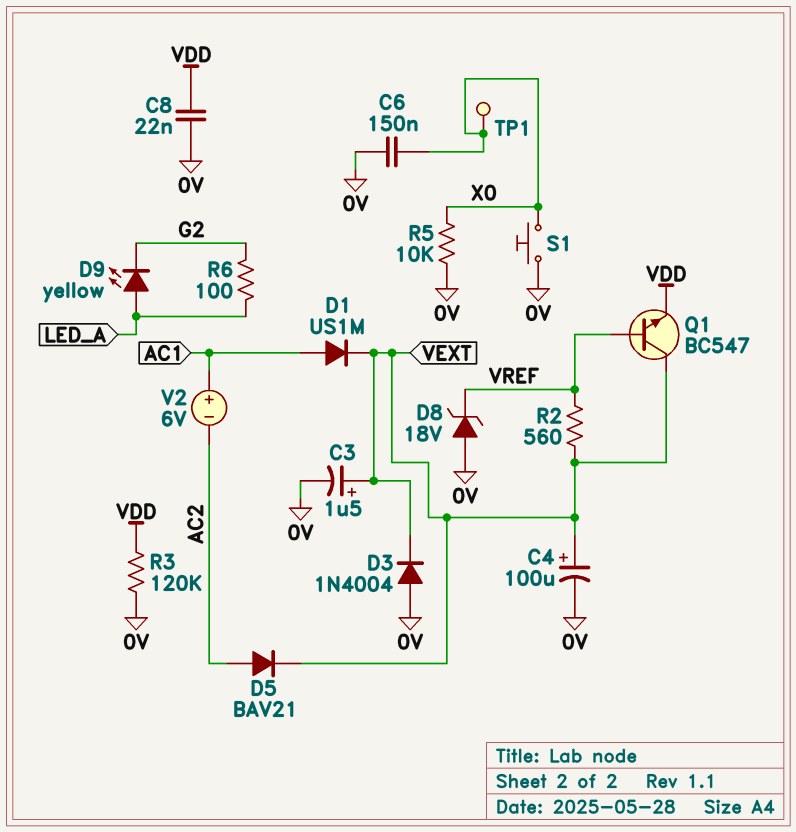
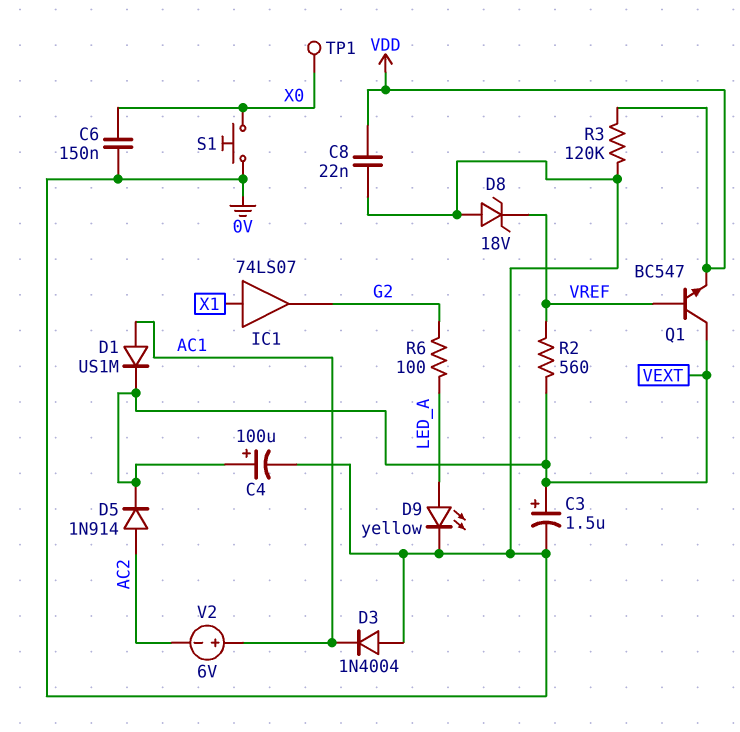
D3: diode 1N4004 (A 0V, K VEXT) -> diode 1N4004 (A 0V, K AC1)
D5: diode BAV21 (A AC2, K VEXT) -> diode 1N914 (A AC2, K VEXT)
D9: LED yellow (A LED_A, K G2) -> LED yellow (A LED_A, K 0V)
IC1: none -> buffer 74LS07 (in X1, out G2)
R5: 10k (0V, X0) -> none

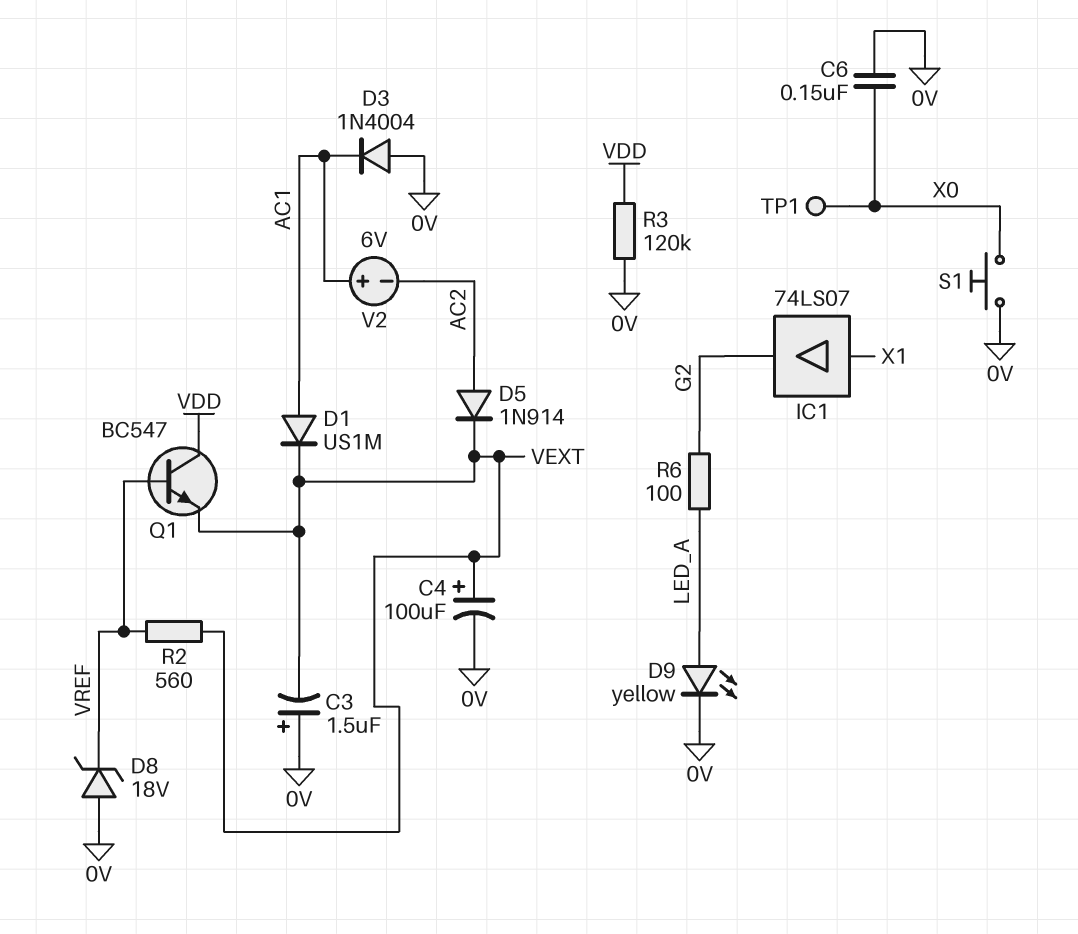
C3: 1.5uF (plus VEXT, minus 0V) -> 1.5uF (plus 0V, minus VEXT)
C8: 22nF (0V, VDD) -> none
Q1: NPN BC547 (B VREF, C VEXT, E VDD) -> NPN BC547 (B VREF, C VDD, E VEXT)

